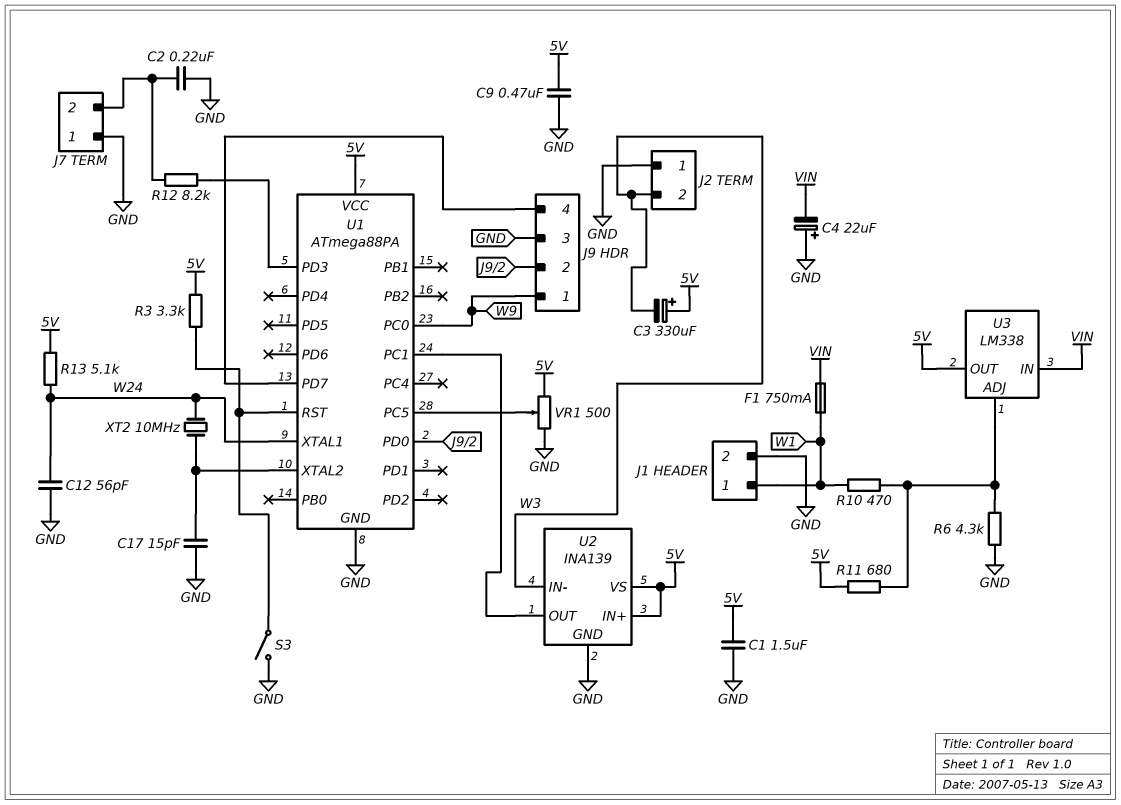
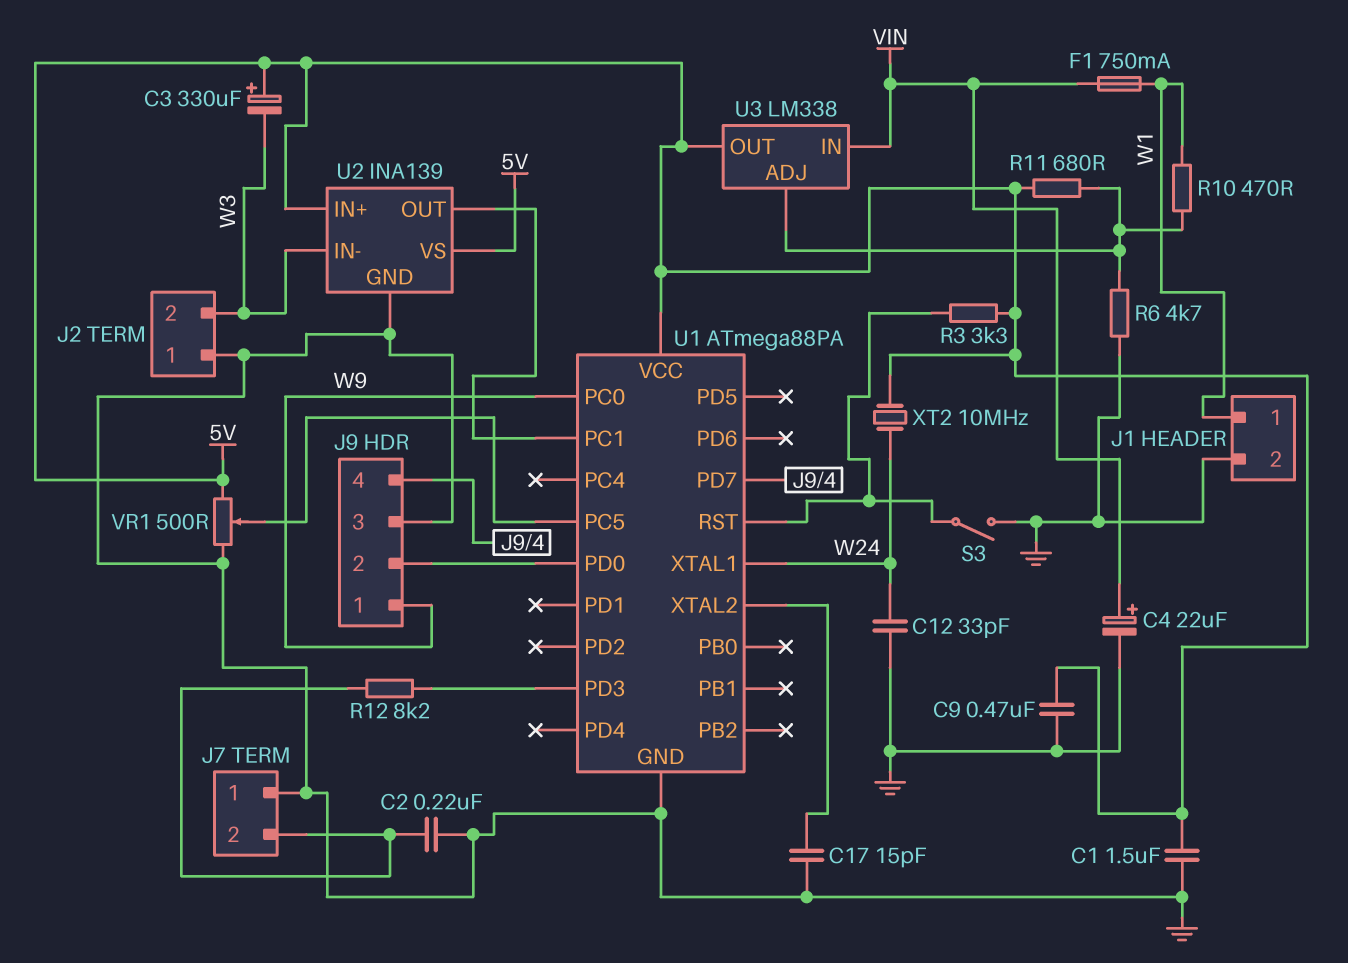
C4: 22uF (plus GND, minus VIN) -> 22uF (plus VIN, minus GND)
C12: 56pF (GND, W24) -> 33pF (GND, W24)
R6: 4.3k (GND, U3/ADJ) -> 4.7k (GND, U3/ADJ)
R13: 5.1k (5V, W24) -> none
XT2: 10MHz (U1/XTAL2, W24) -> 10MHz (5V, W24)

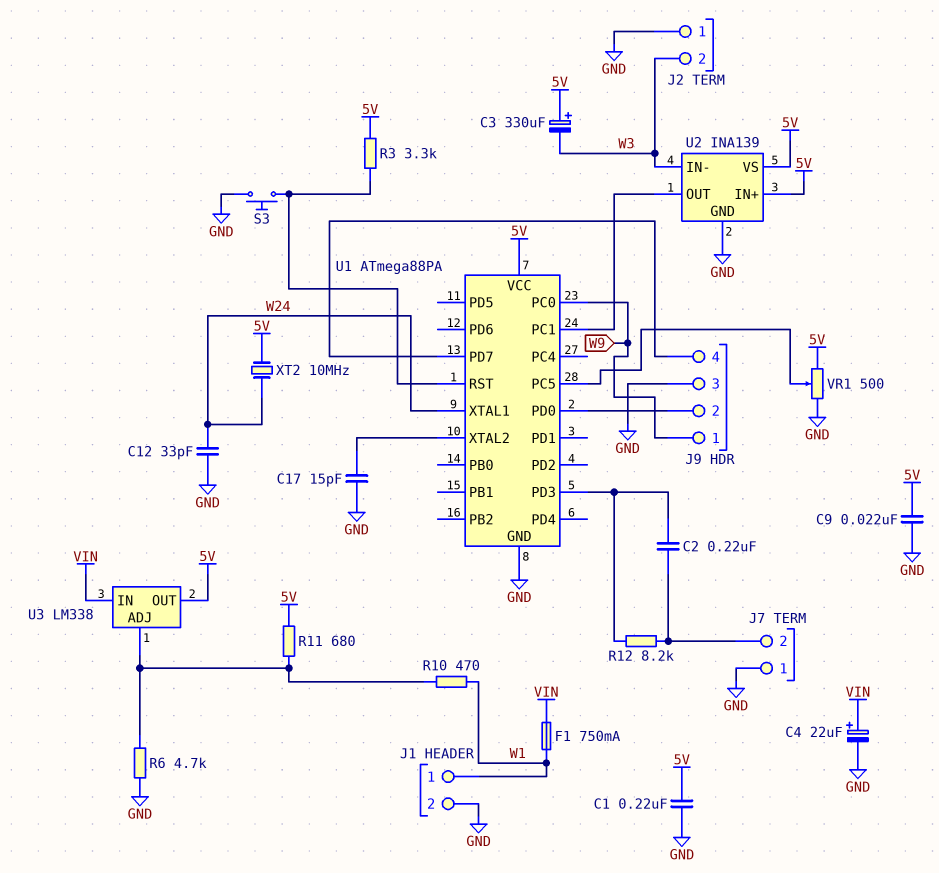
C1: 1.5uF (5V, GND) -> 220nF (5V, GND)
C2: 220nF (GND, J7/2) -> 220nF (J7/2, U1/PD3)
C9: 470nF (5V, GND) -> 22nF (5V, GND)
S3: switch (GND, U1/RST) -> button (GND, U1/RST)

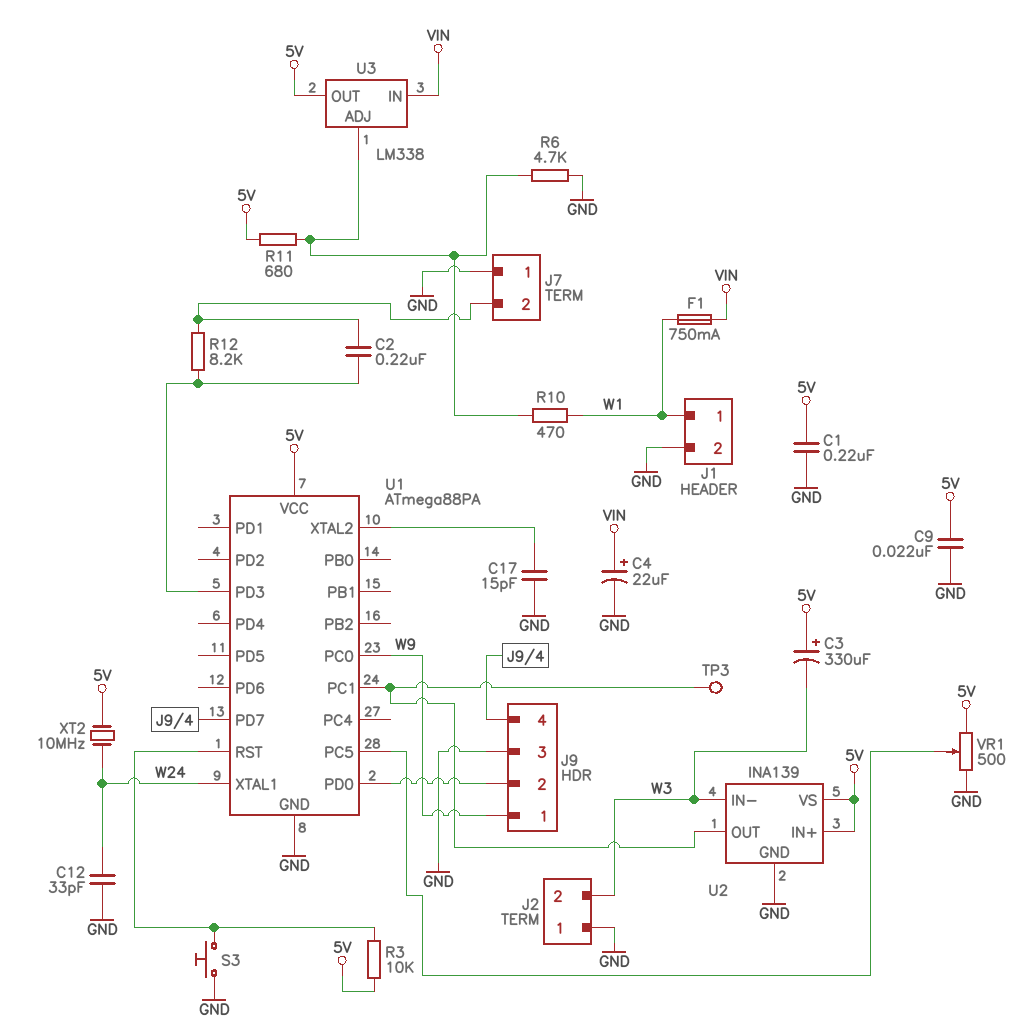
R3: 3.3k (5V, U1/RST) -> 10k (5V, U1/RST)
TP3: none -> test point (U1/PC1)

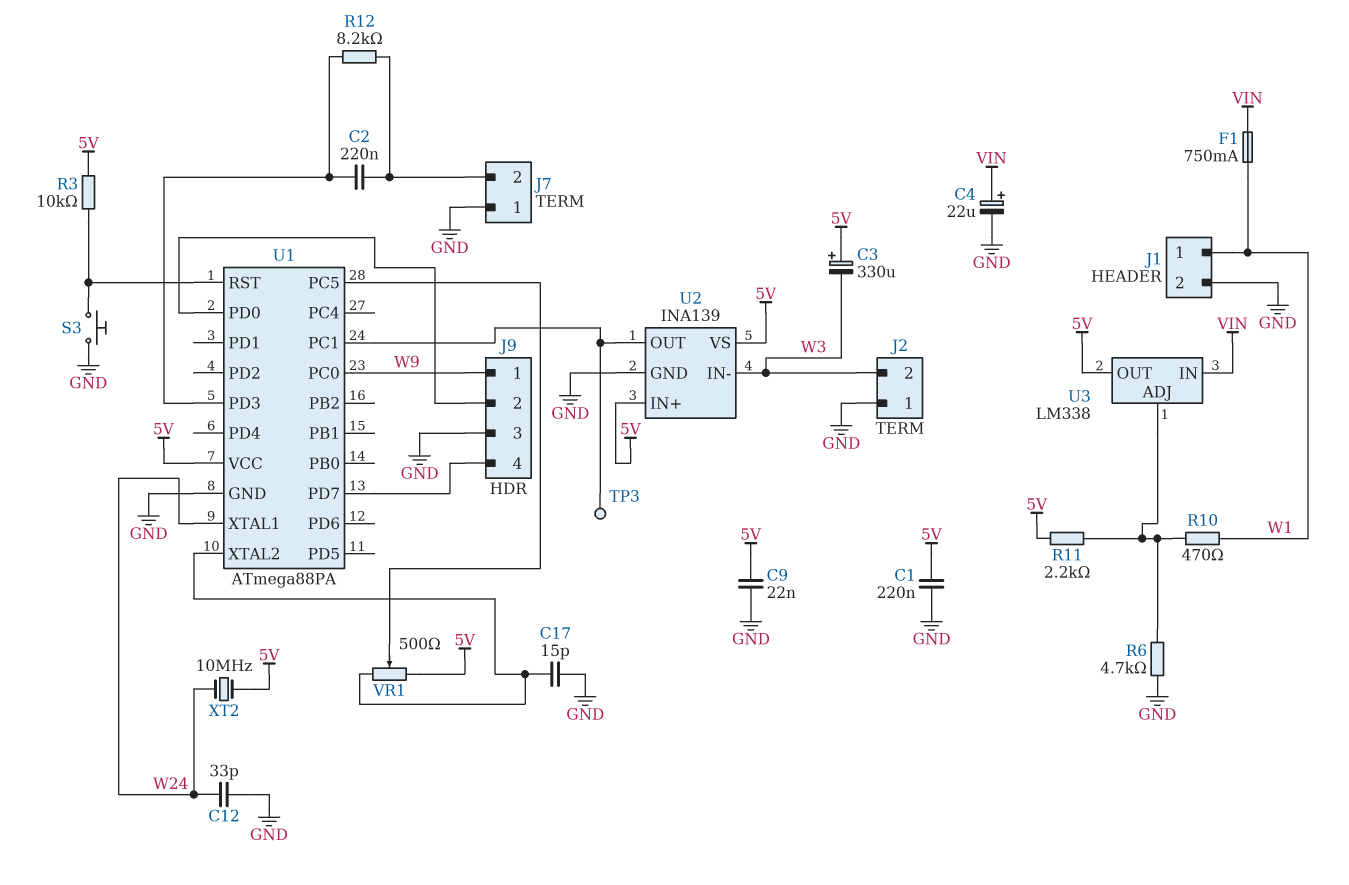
R11: 680 (5V, U3/ADJ) -> 2.2k (5V, U3/ADJ)
VR1: 500 (5V, GND, wiper U1/PC5) -> 500 (5V, U1/XTAL2, wiper U1/PC5)

